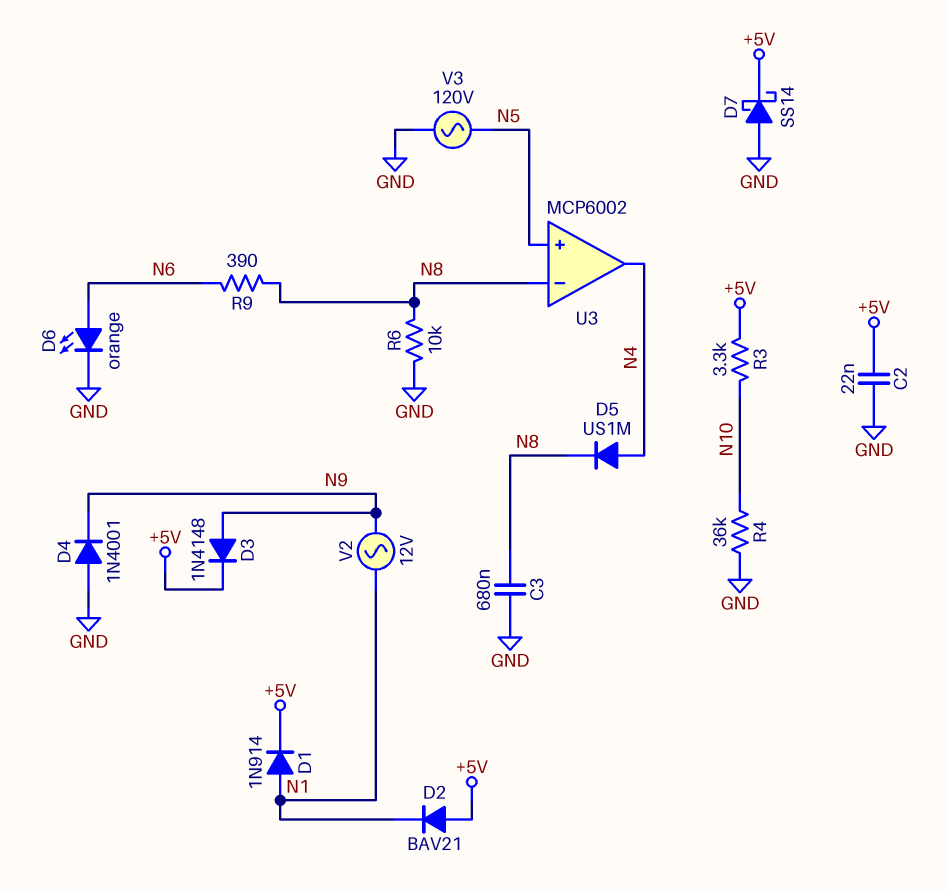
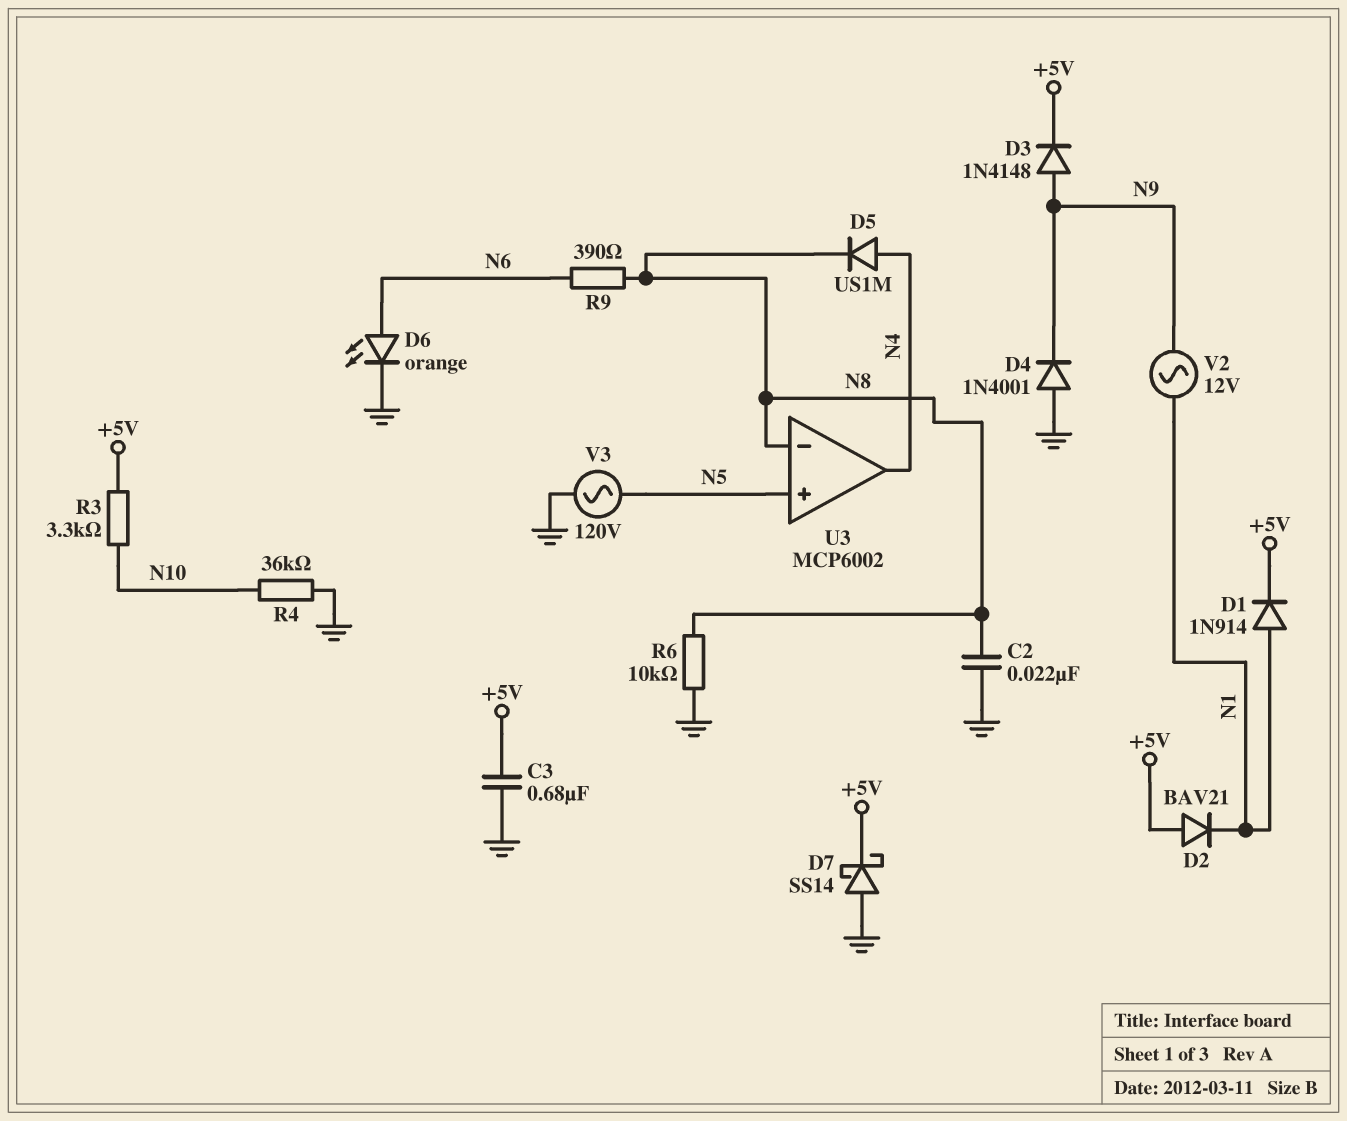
C2: 22nF (+5V, GND) -> 22nF (GND, N8)
C3: 680nF (GND, N8) -> 680nF (+5V, GND)

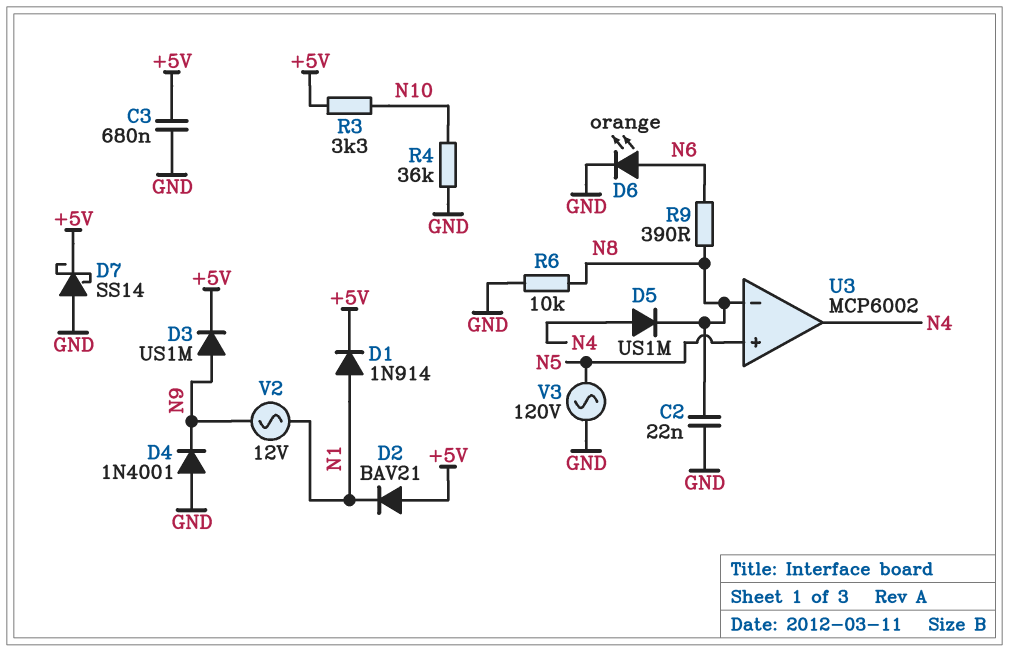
D3: diode 1N4148 (A N9, K +5V) -> diode US1M (A N9, K +5V)

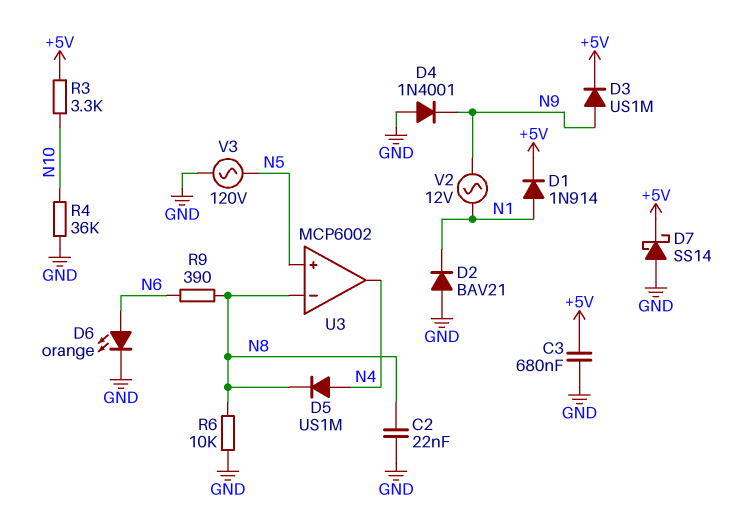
D2: diode BAV21 (A +5V, K N1) -> diode BAV21 (A GND, K N1)

